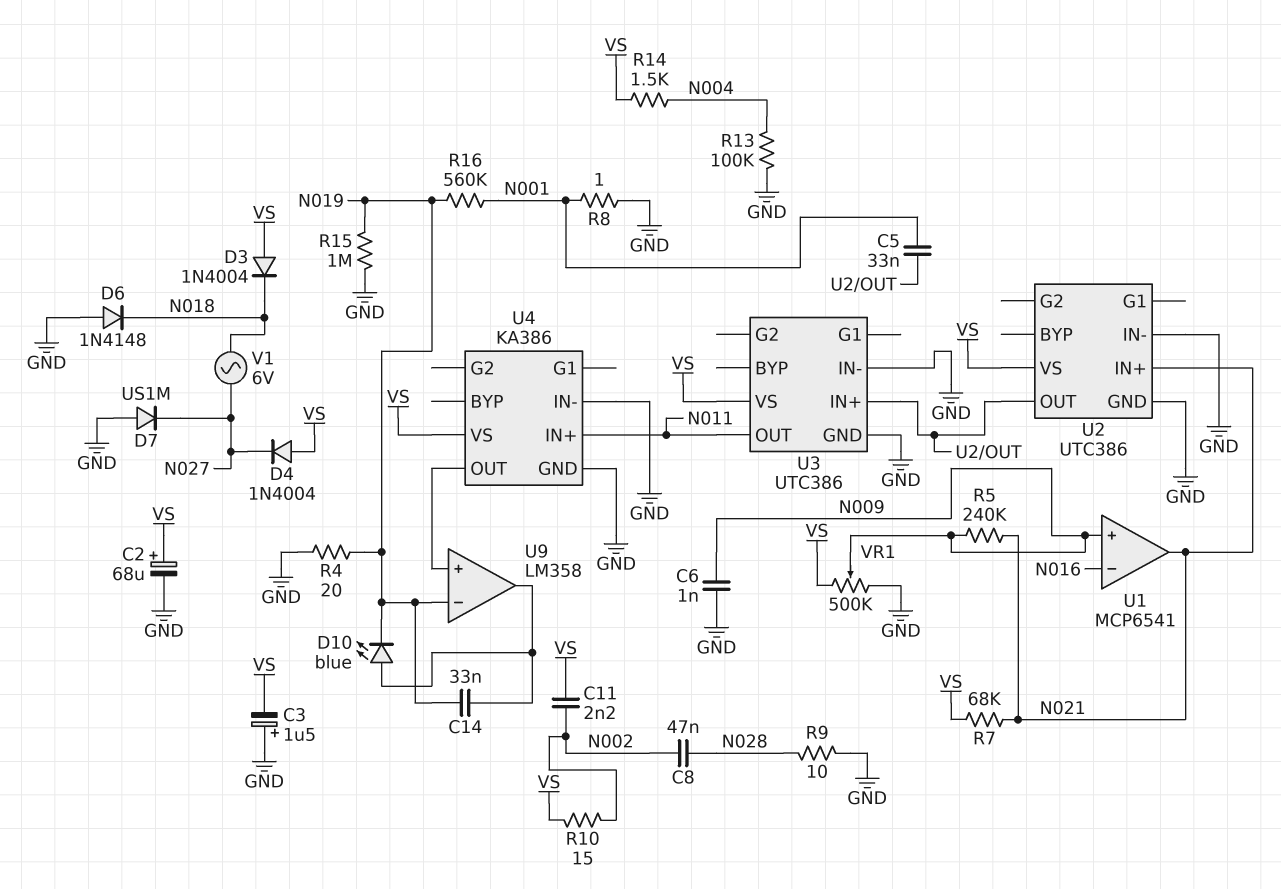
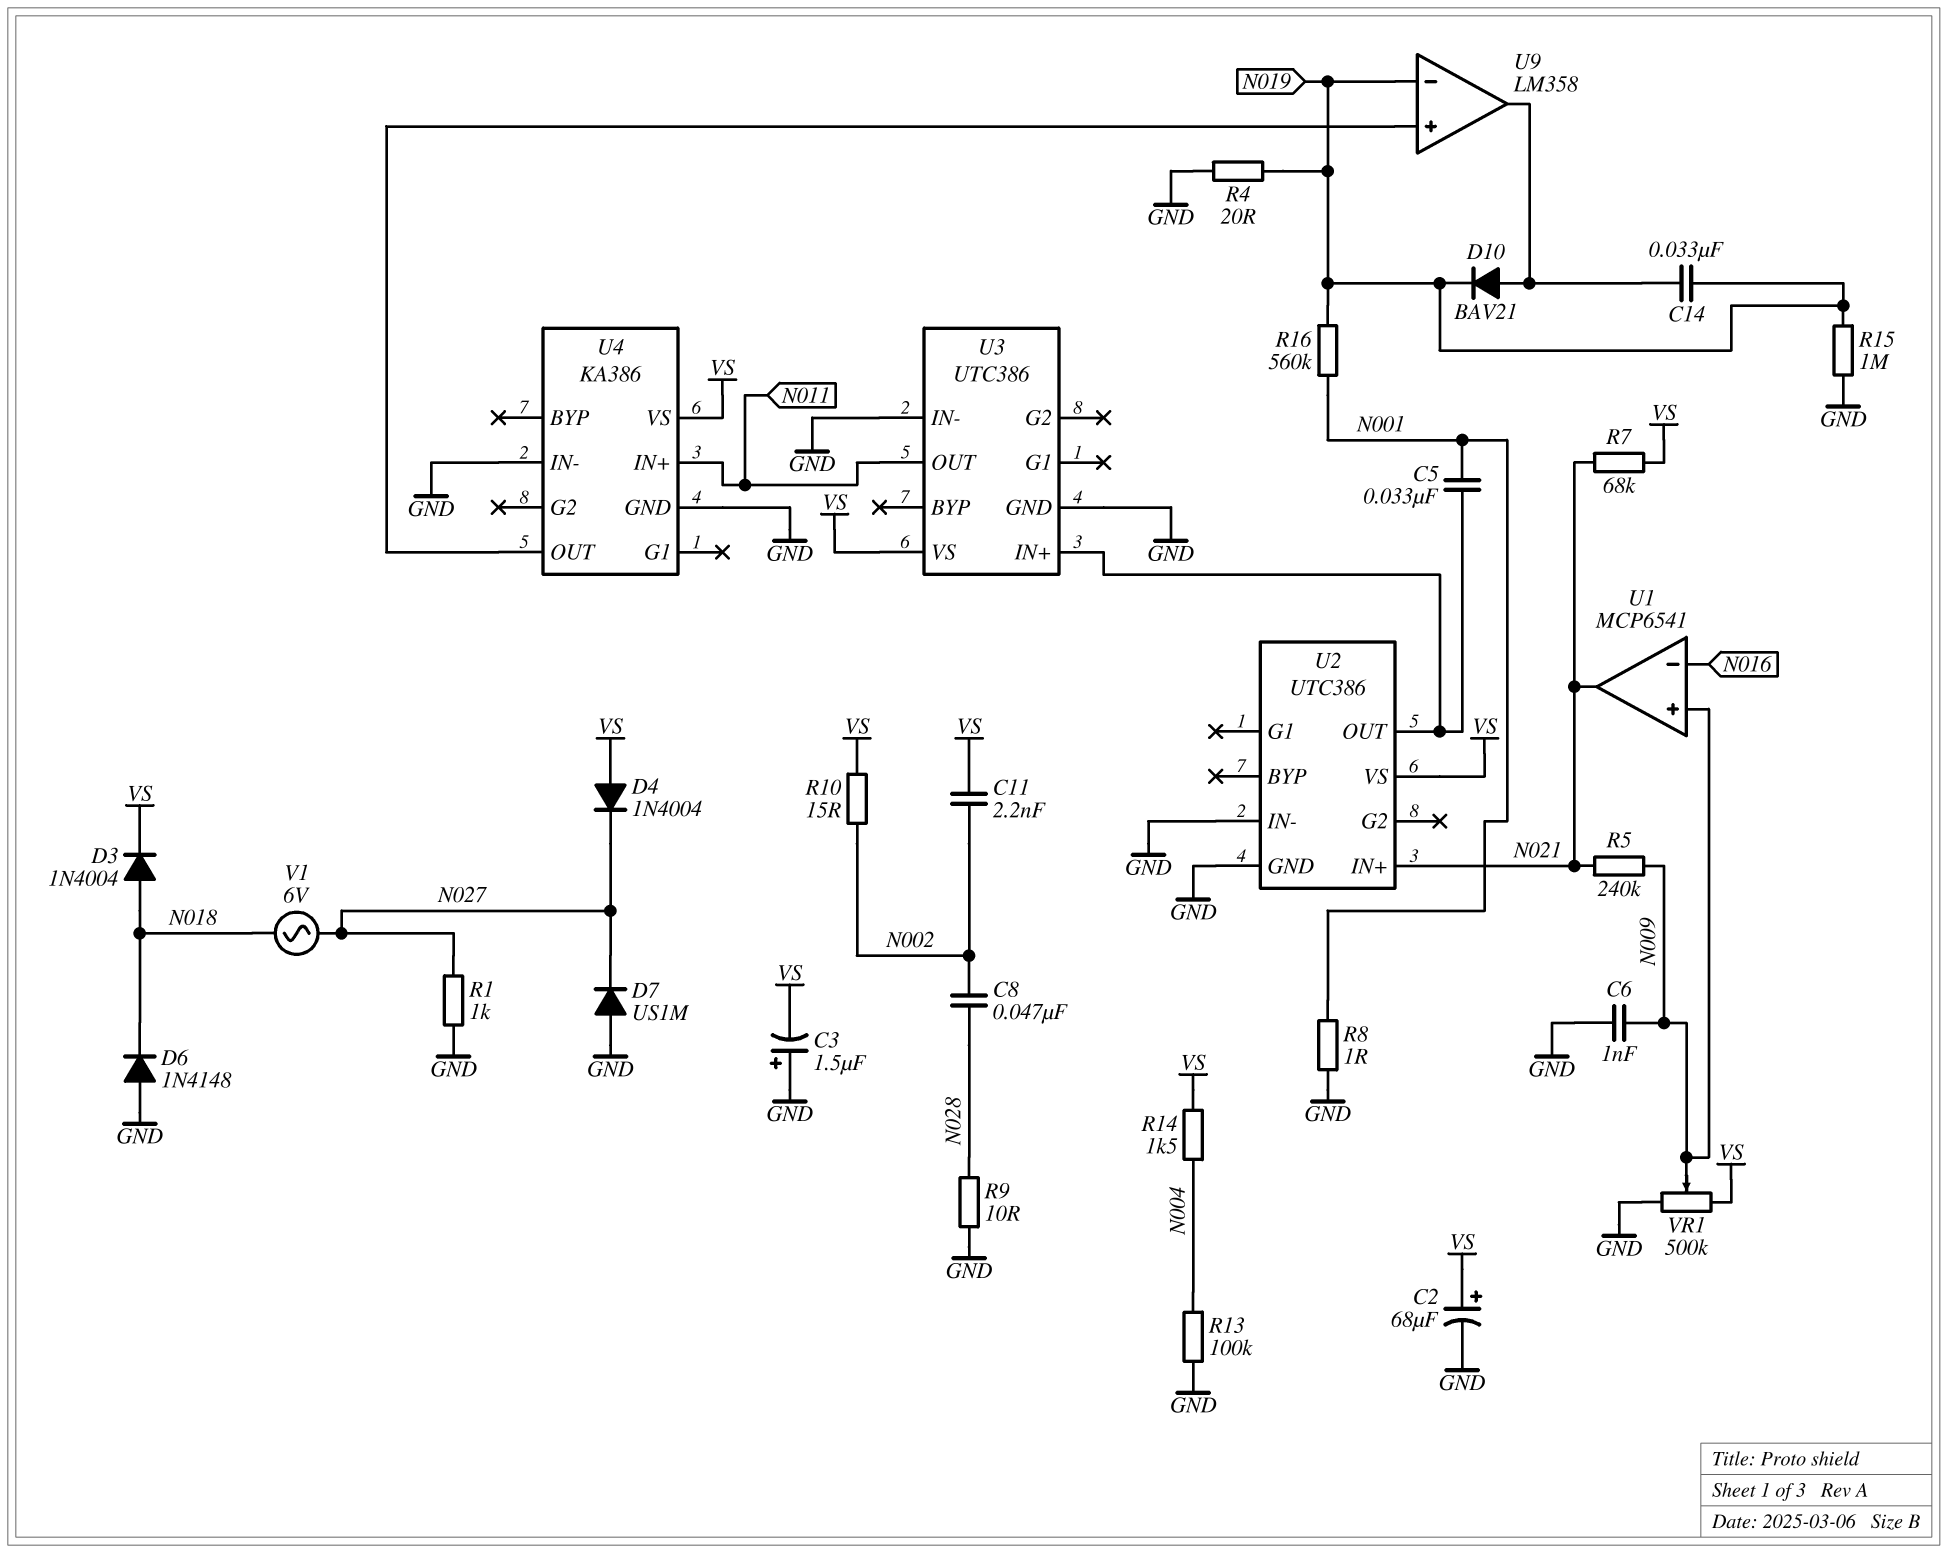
D3: diode 1N4004 (A VS, K N018) -> diode 1N4004 (A N018, K VS)
D10: LED blue (A U9/out, K N019) -> diode BAV21 (A U9/out, K N019)
R1: none -> 1k (GND, N027)

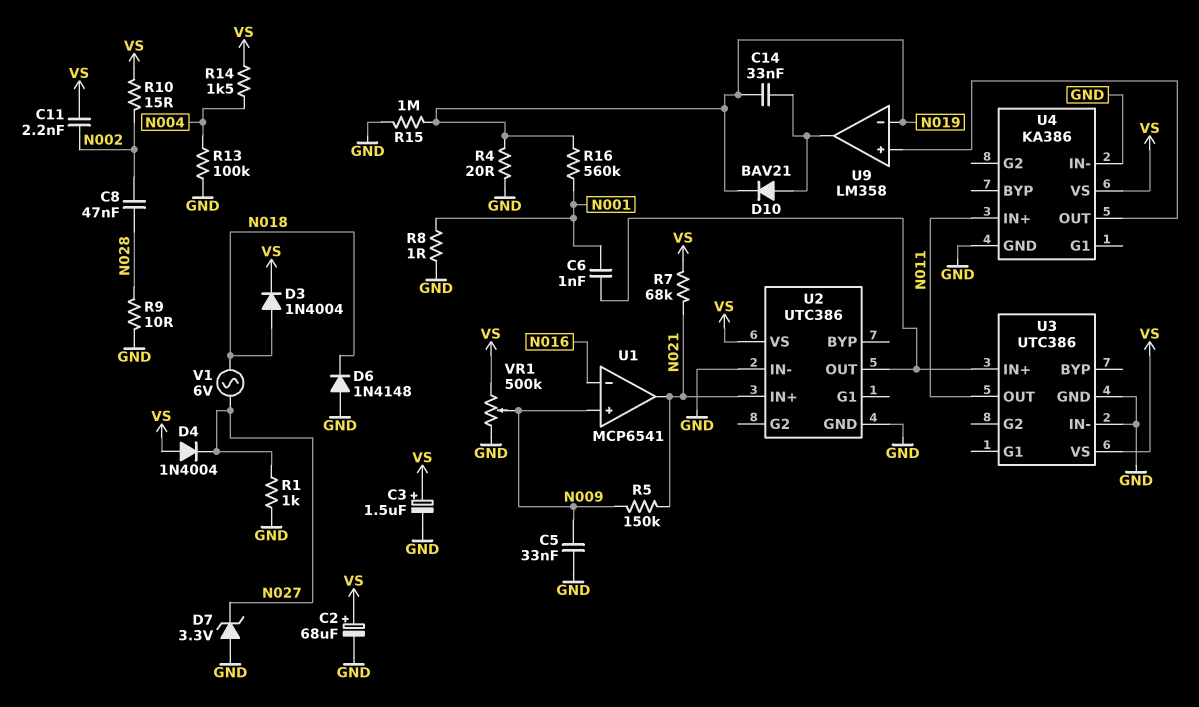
C3: 1.5uF (plus GND, minus VS) -> 1.5uF (plus VS, minus GND)
C5: 33nF (N001, U2/OUT) -> 33nF (GND, N009)
C6: 1nF (GND, N009) -> 1nF (N001, U2/OUT)
D7: diode US1M (A GND, K N027) -> zener 3.3V (A GND, K N027)
R5: 240k (N009, N021) -> 150k (N009, N021)

